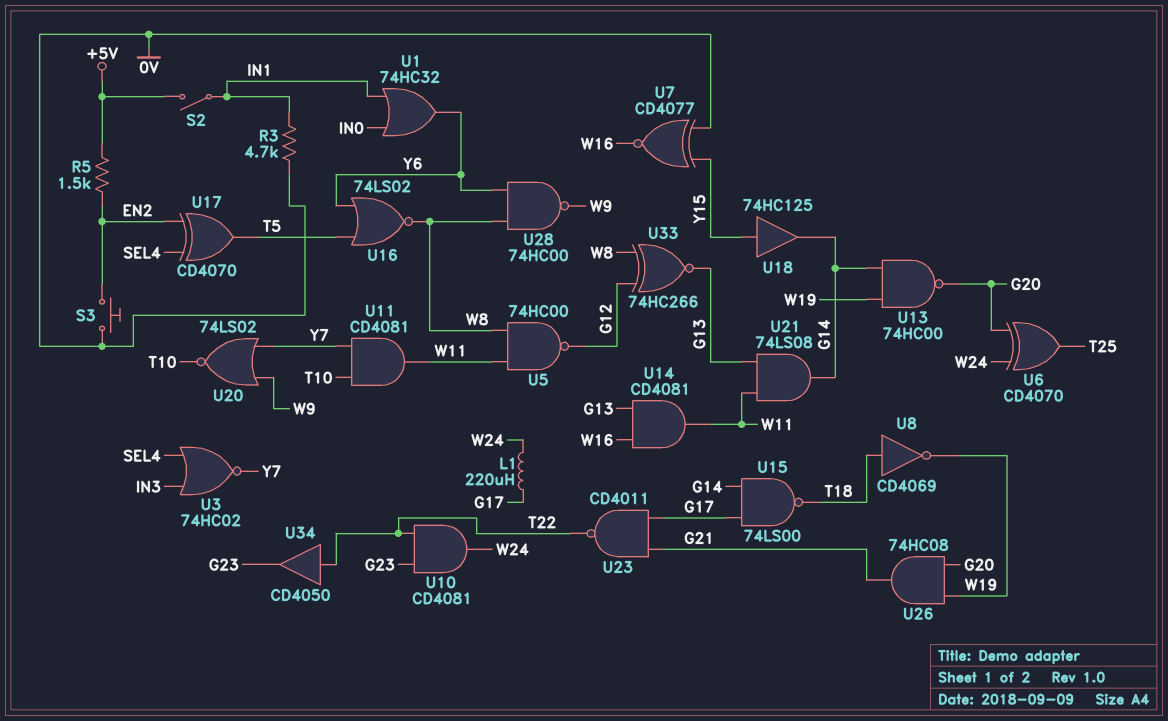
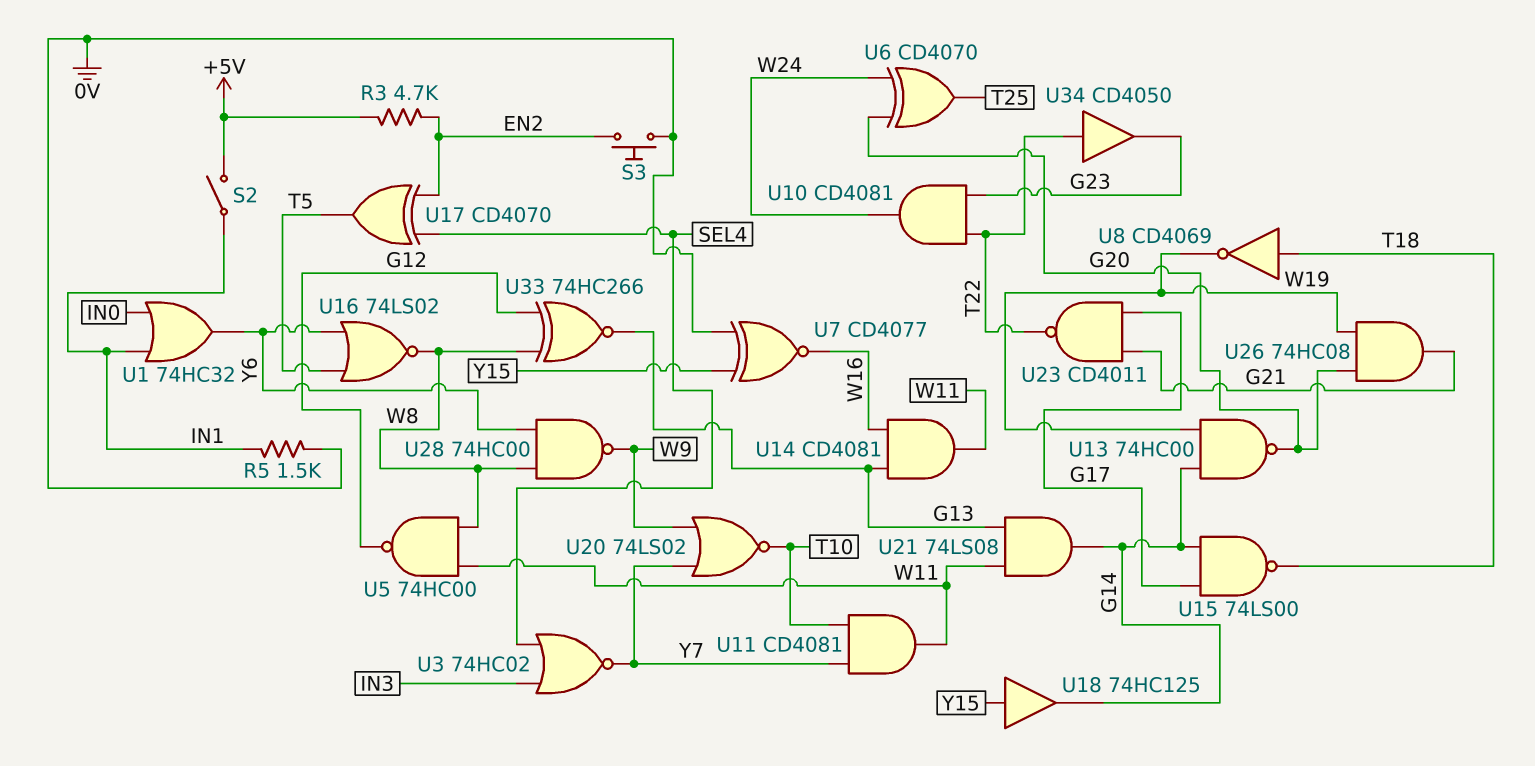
L1: 220uH (G17, W24) -> none
R3: 4.7k (0V, IN1) -> 4.7k (+5V, EN2)
R5: 1.5k (+5V, EN2) -> 1.5k (0V, IN1)

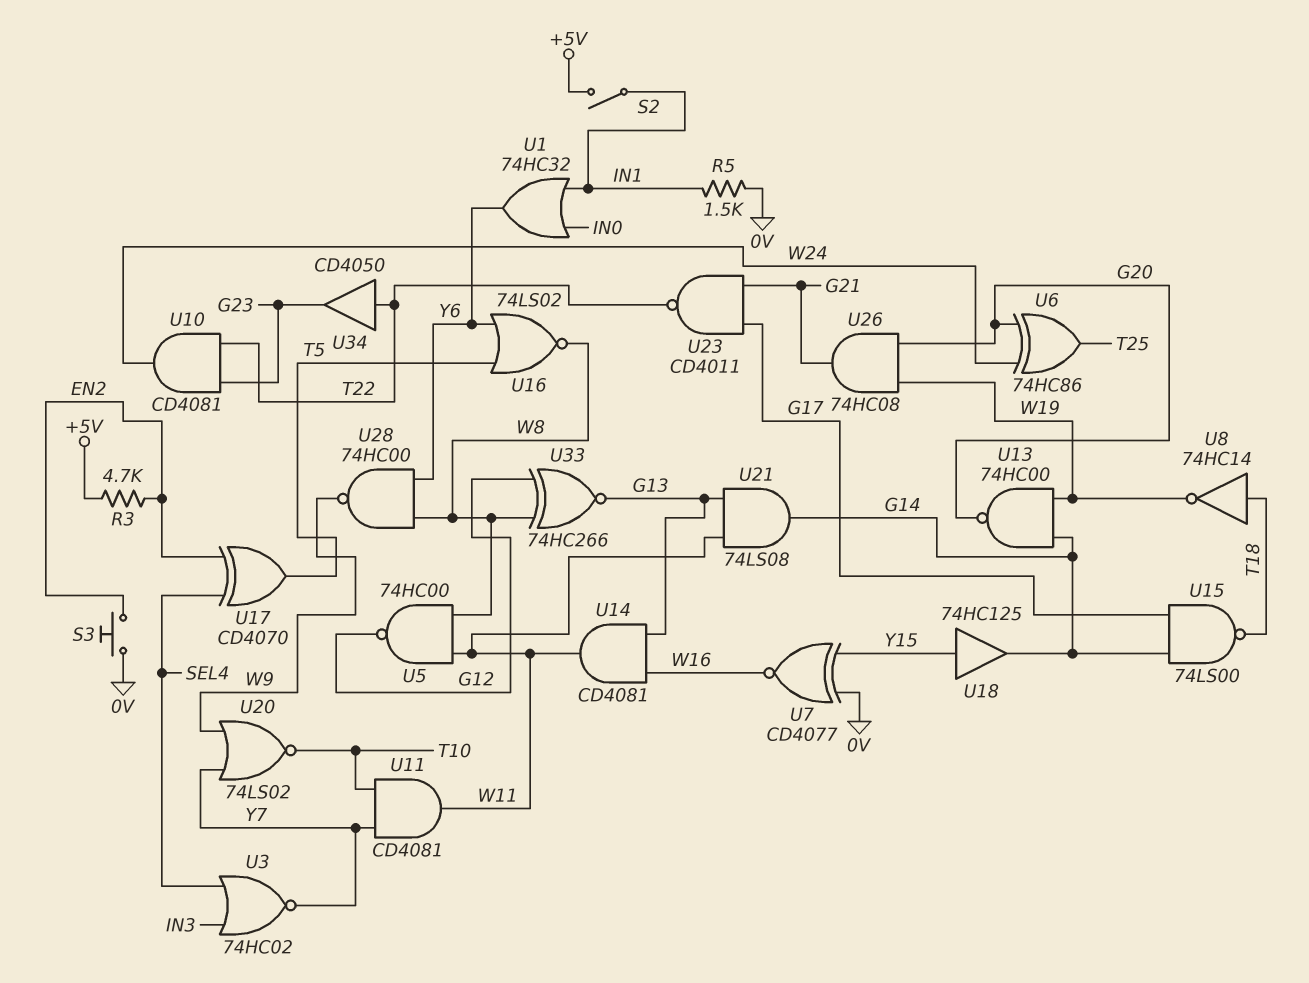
U6: XOR CD4070 (in G20, in W24, out T25) -> XOR 74HC86 (in G20, in W24, out T25)
U8: NOT CD4069 (in T18, out W19) -> NOT 74HC14 (in T18, out W19)

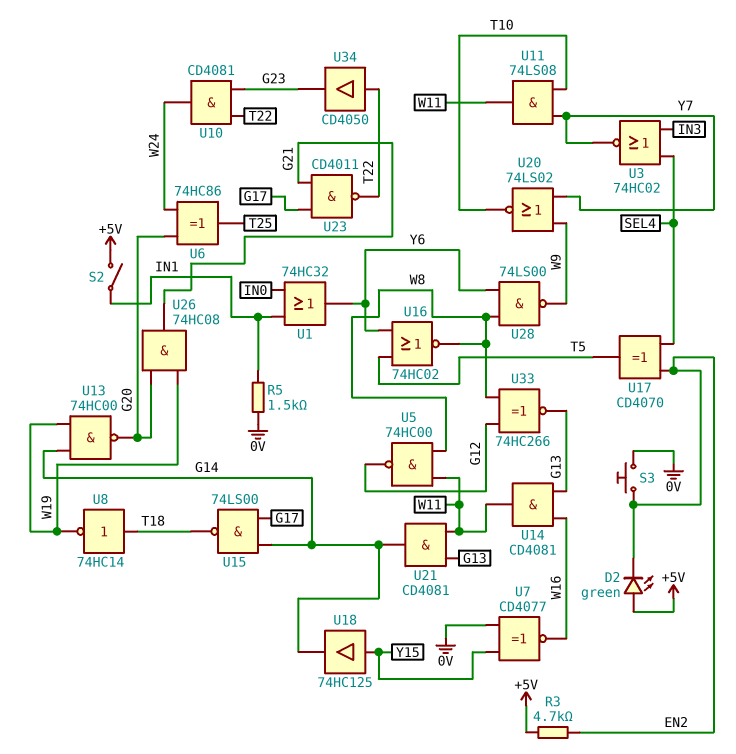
D2: none -> LED green (A +5V, K EN2)
U11: AND CD4081 (in T10, in Y7, out W11) -> AND 74LS08 (in T10, in Y7, out W11)
U16: NOR 74LS02 (in T5, in Y6, out W8) -> NOR 74HC02 (in T5, in Y6, out W8)
U21: AND 74LS08 (in G13, in W11, out G14) -> AND CD4081 (in G13, in W11, out G14)
U28: NAND 74HC00 (in W8, in Y6, out W9) -> NAND 74LS00 (in W8, in Y6, out W9)

